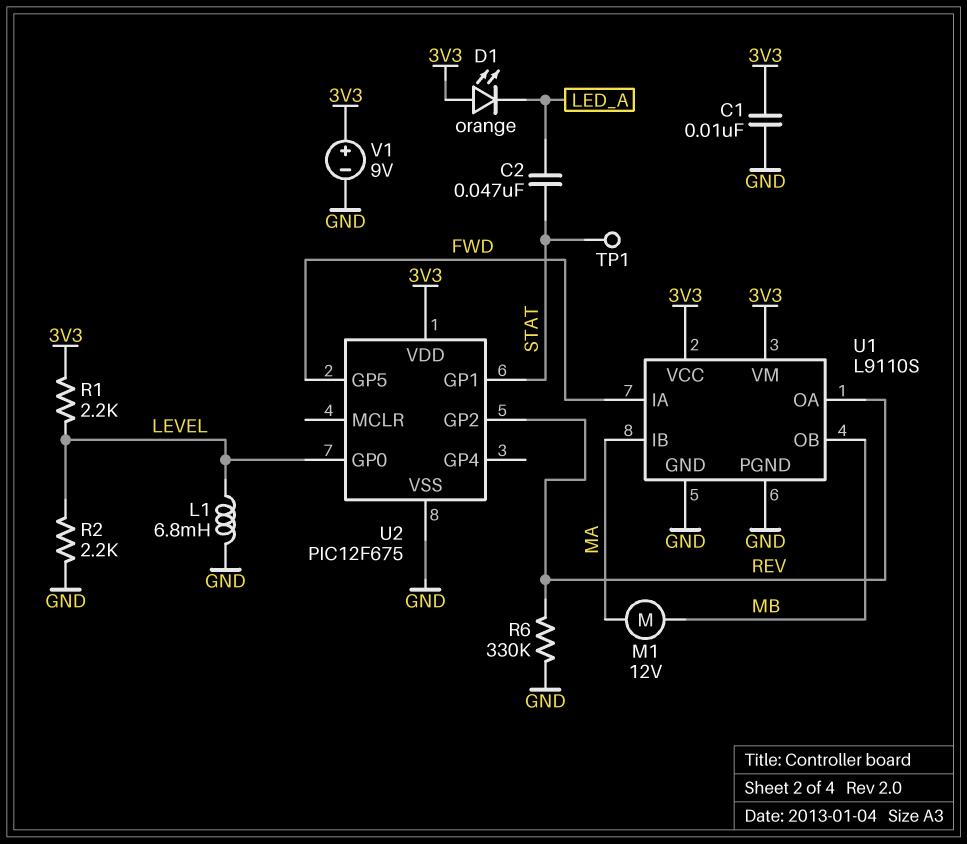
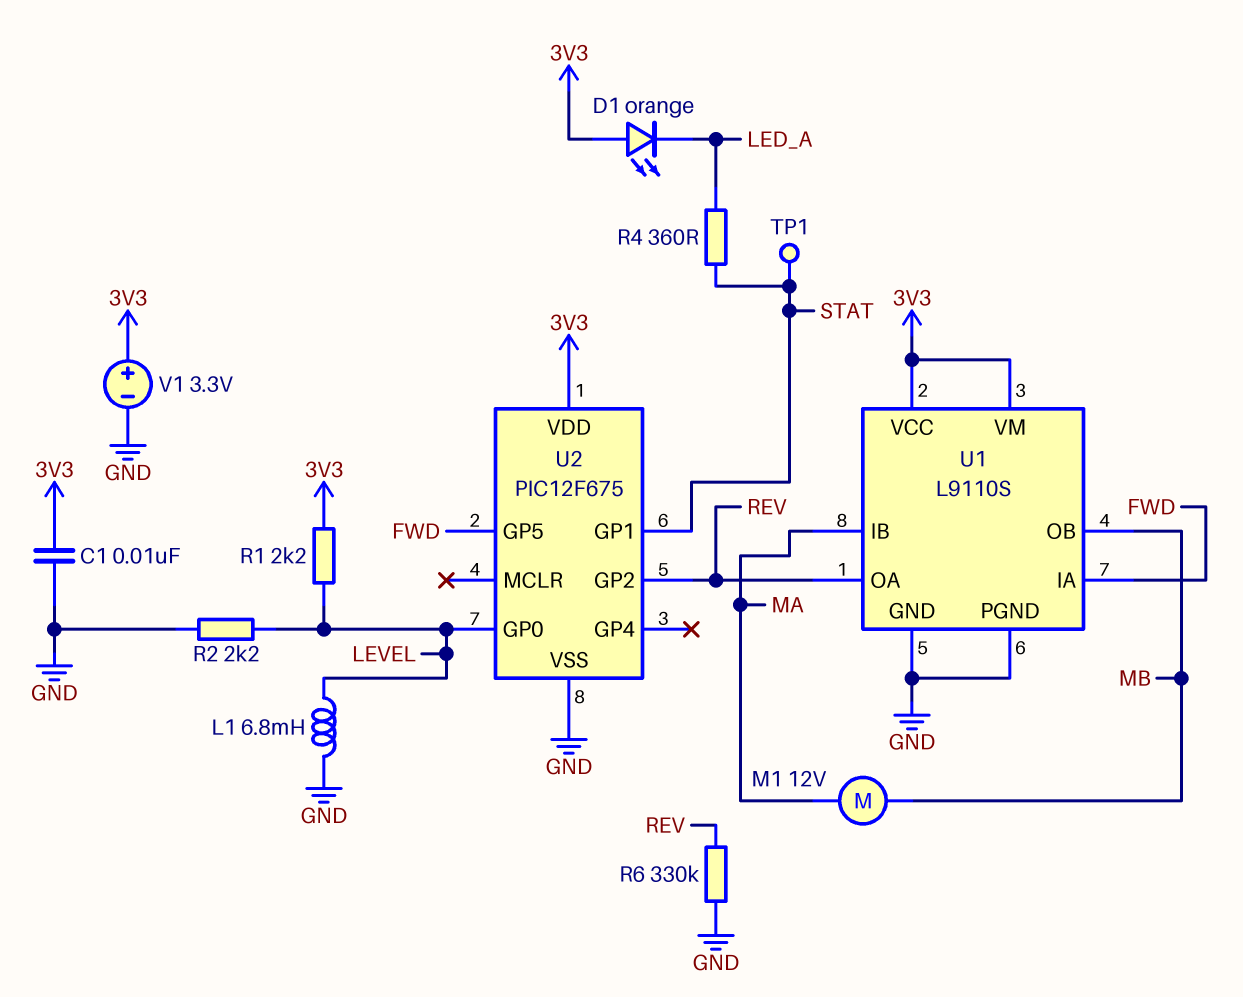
C2: 47nF (LED_A, STAT) -> none
R4: none -> 360 (LED_A, STAT)
V1: 9V (plus 3V3, minus GND) -> 3.3V (plus 3V3, minus GND)

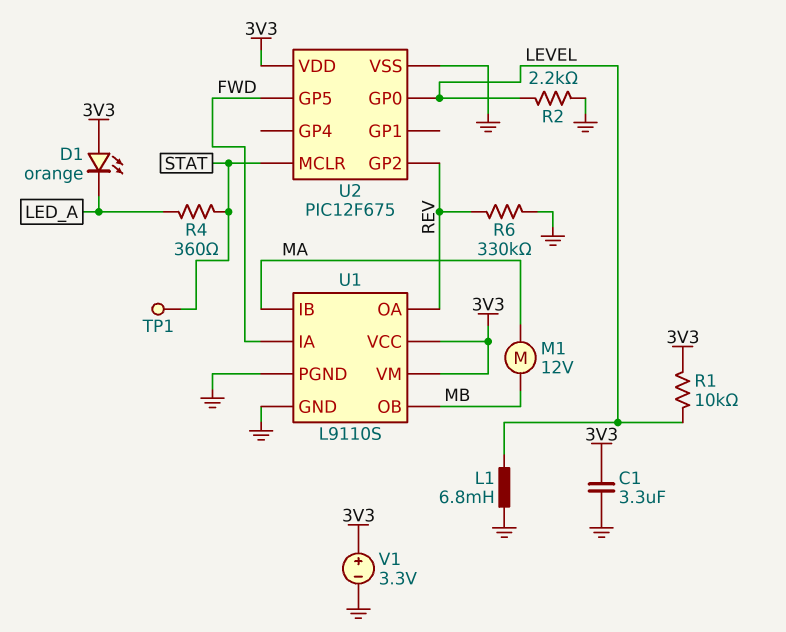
C1: 10nF (3V3, GND) -> 3.3uF (3V3, GND)
R1: 2.2k (3V3, LEVEL) -> 10k (3V3, LEVEL)
U2 pin GP1: STAT -> none
U2 pin MCLR: none -> STAT

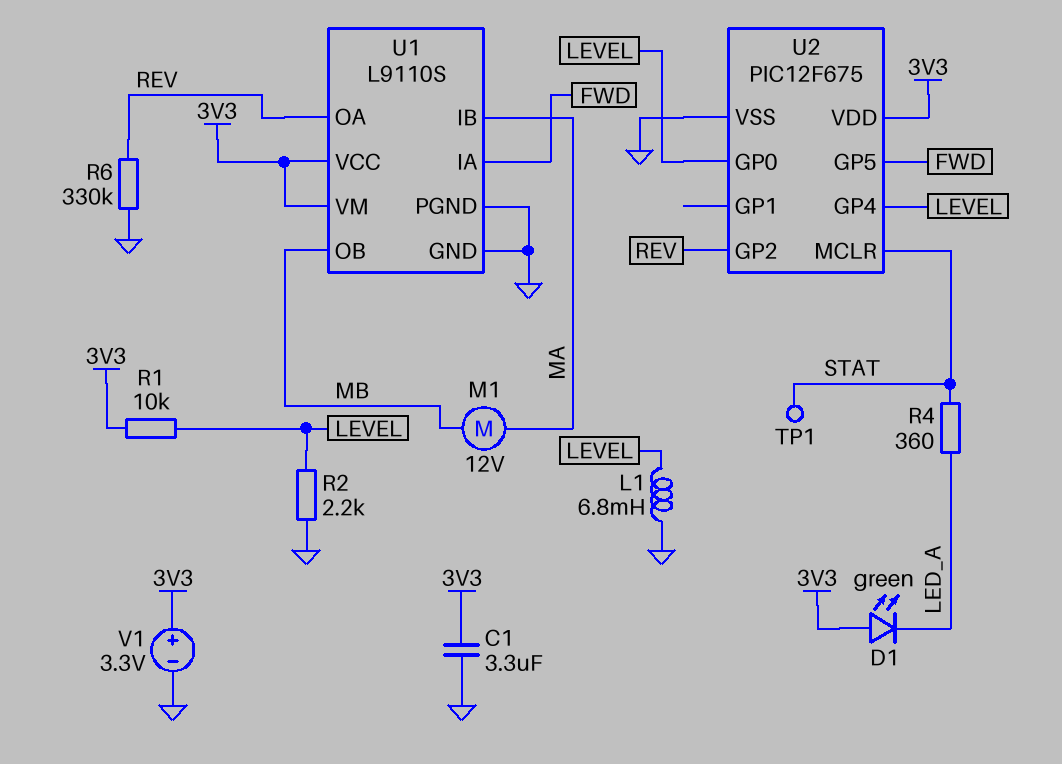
D1: LED orange (A 3V3, K LED_A) -> LED green (A 3V3, K LED_A)
U2 pin GP4: none -> LEVEL

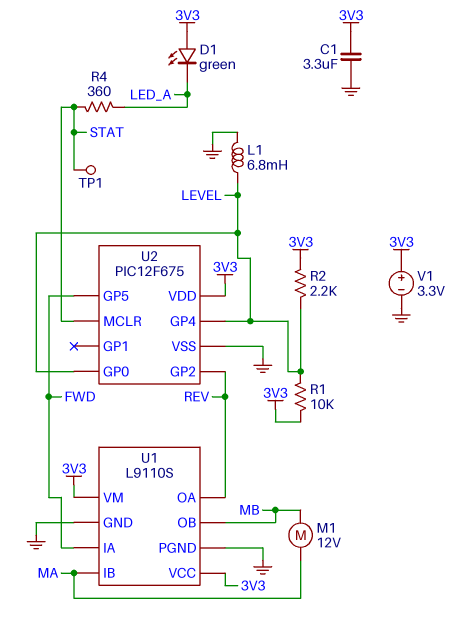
R2: 2.2k (GND, LEVEL) -> 2.2k (3V3, LEVEL)
R6: 330k (GND, REV) -> none

